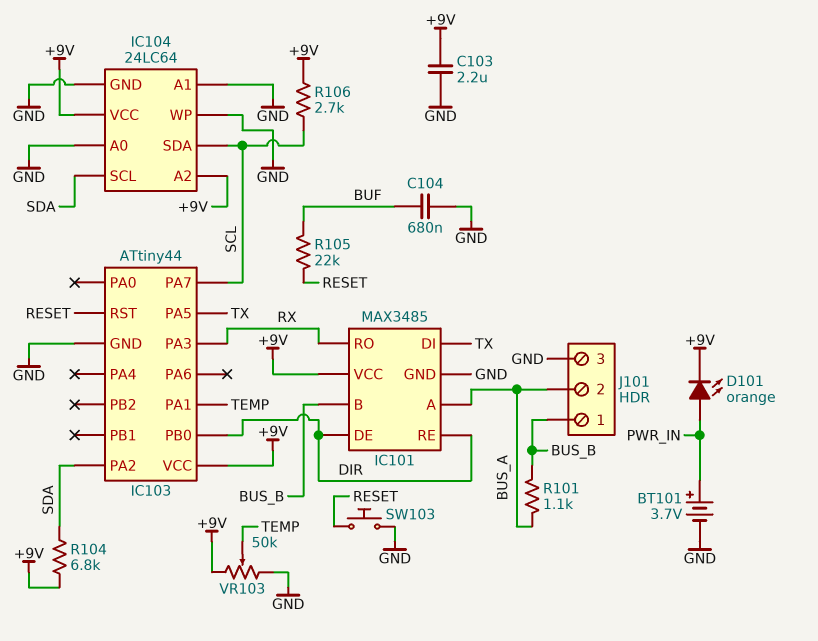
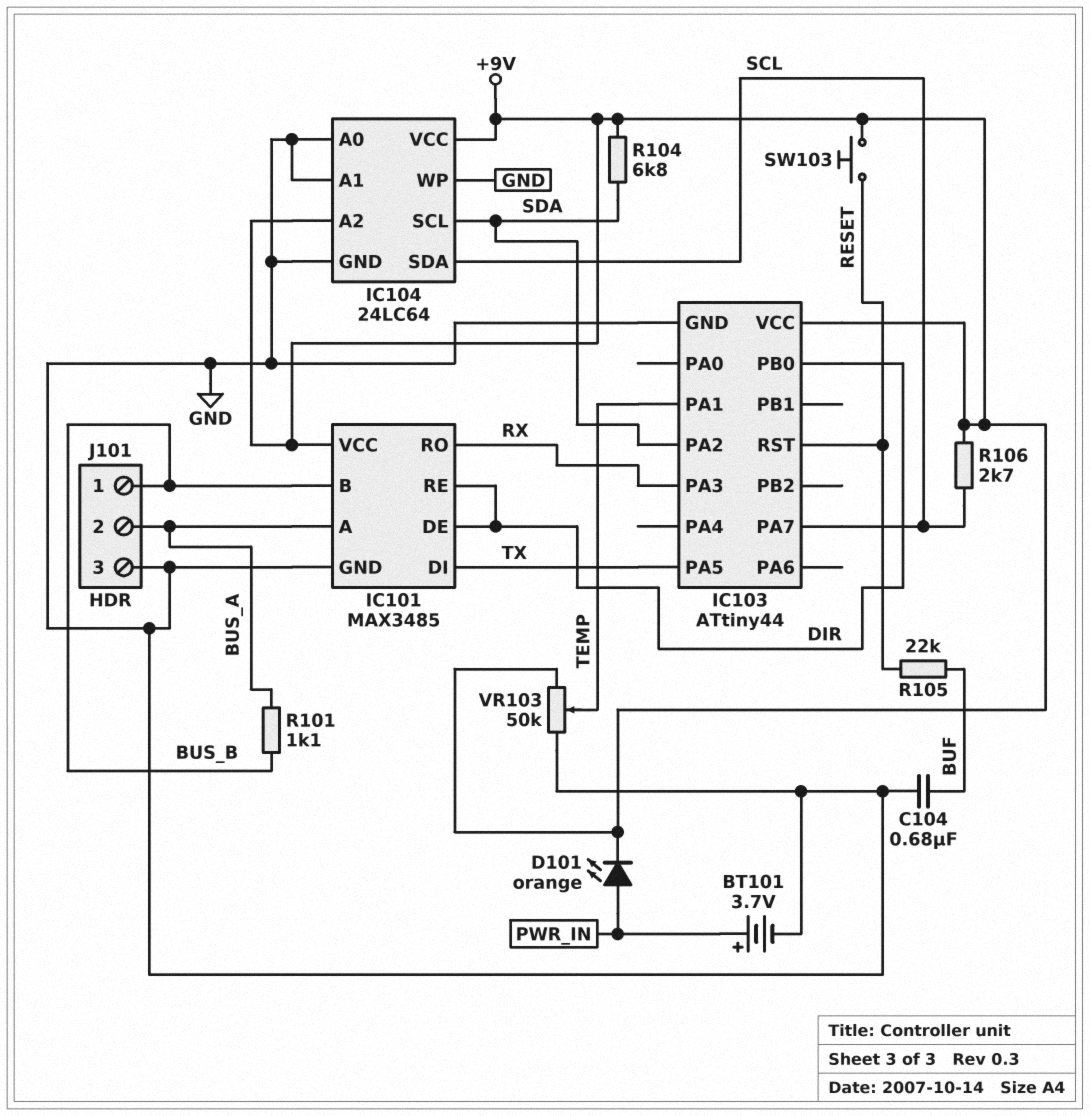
C103: 2.2uF (+9V, GND) -> none
SW103: button (GND, RESET) -> button (+9V, RESET)

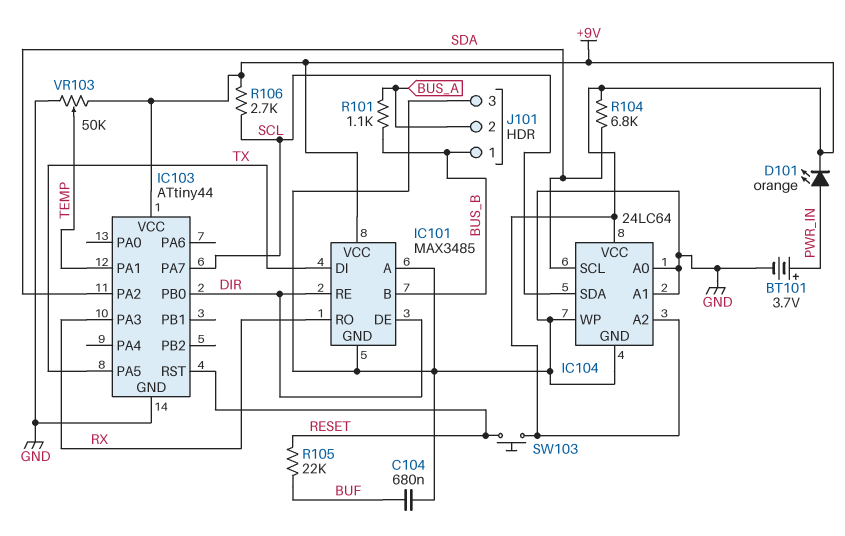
IC101 pin A: BUS_A -> GND

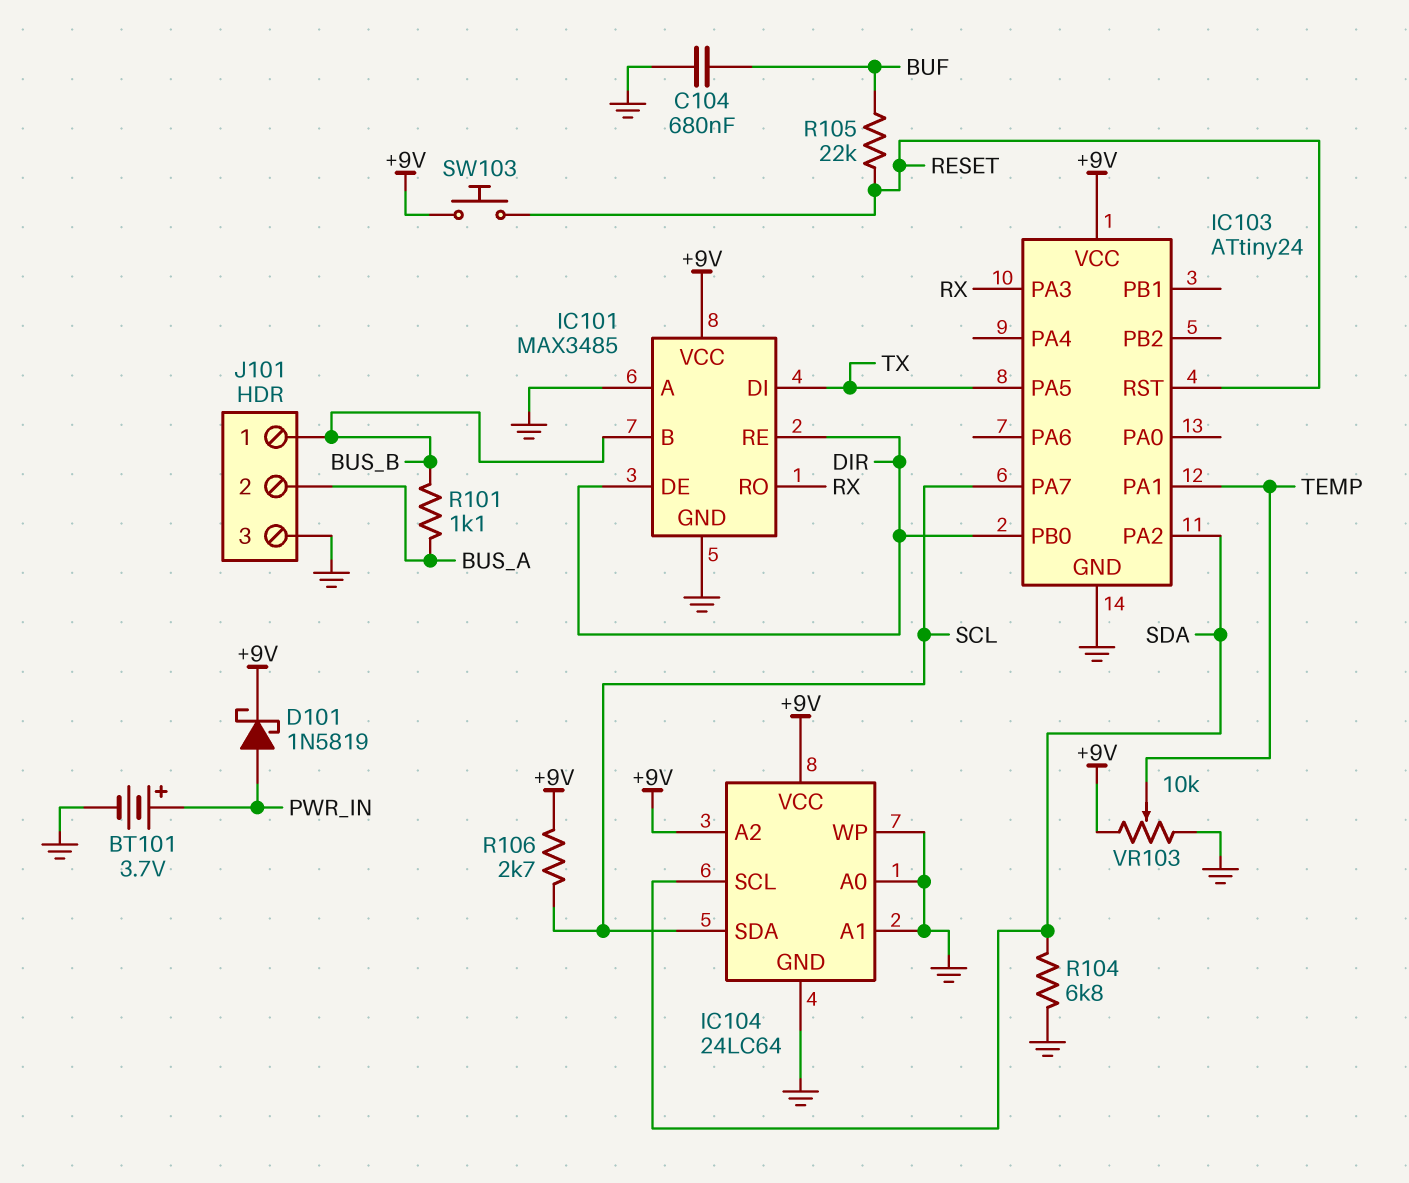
D101: LED orange (A PWR_IN, K +9V) -> schottky 1N5819 (A PWR_IN, K +9V)
IC103: ATtiny44 -> ATtiny24
R104: 6.8k (+9V, SDA) -> 6.8k (GND, SDA)
VR103: 50k (+9V, GND, wiper TEMP) -> 10k (+9V, GND, wiper TEMP)

